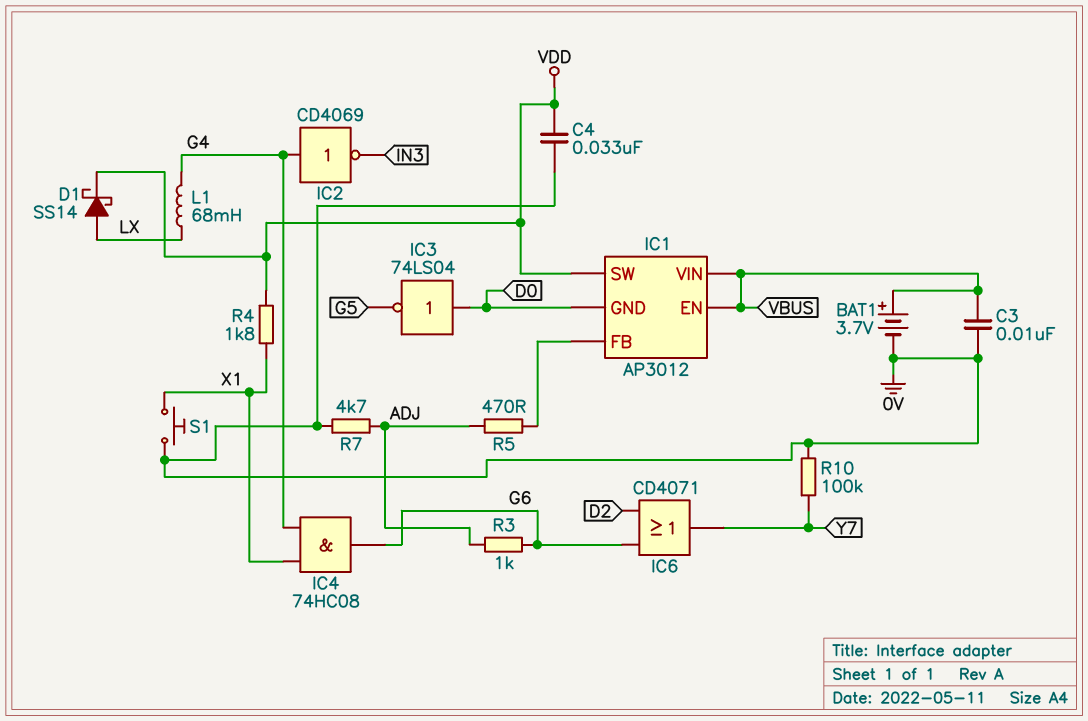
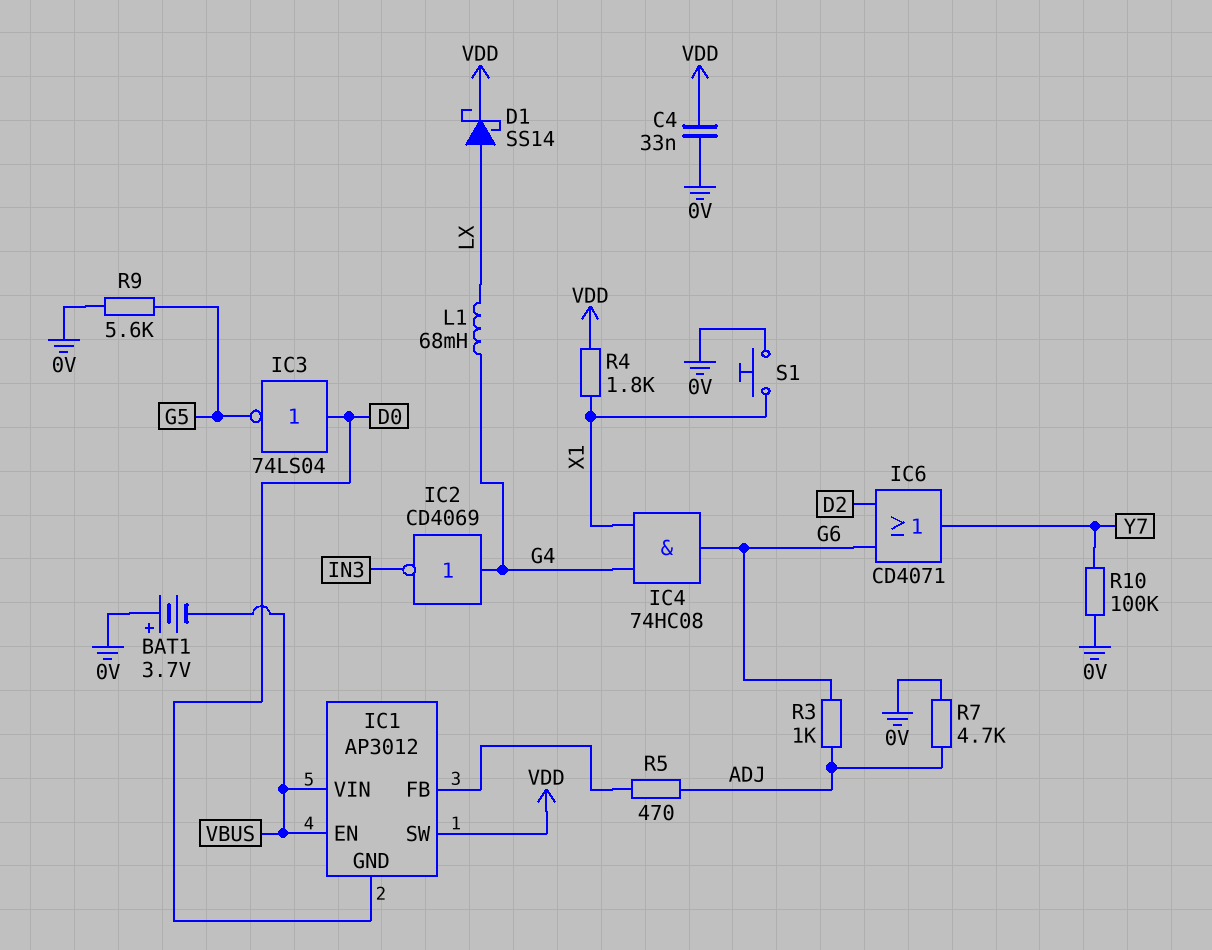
BAT1: 3.7V (plus VBUS, minus 0V) -> 3.7V (plus 0V, minus VBUS)
C3: 10nF (0V, VBUS) -> none
R9: none -> 5.6k (0V, G5)

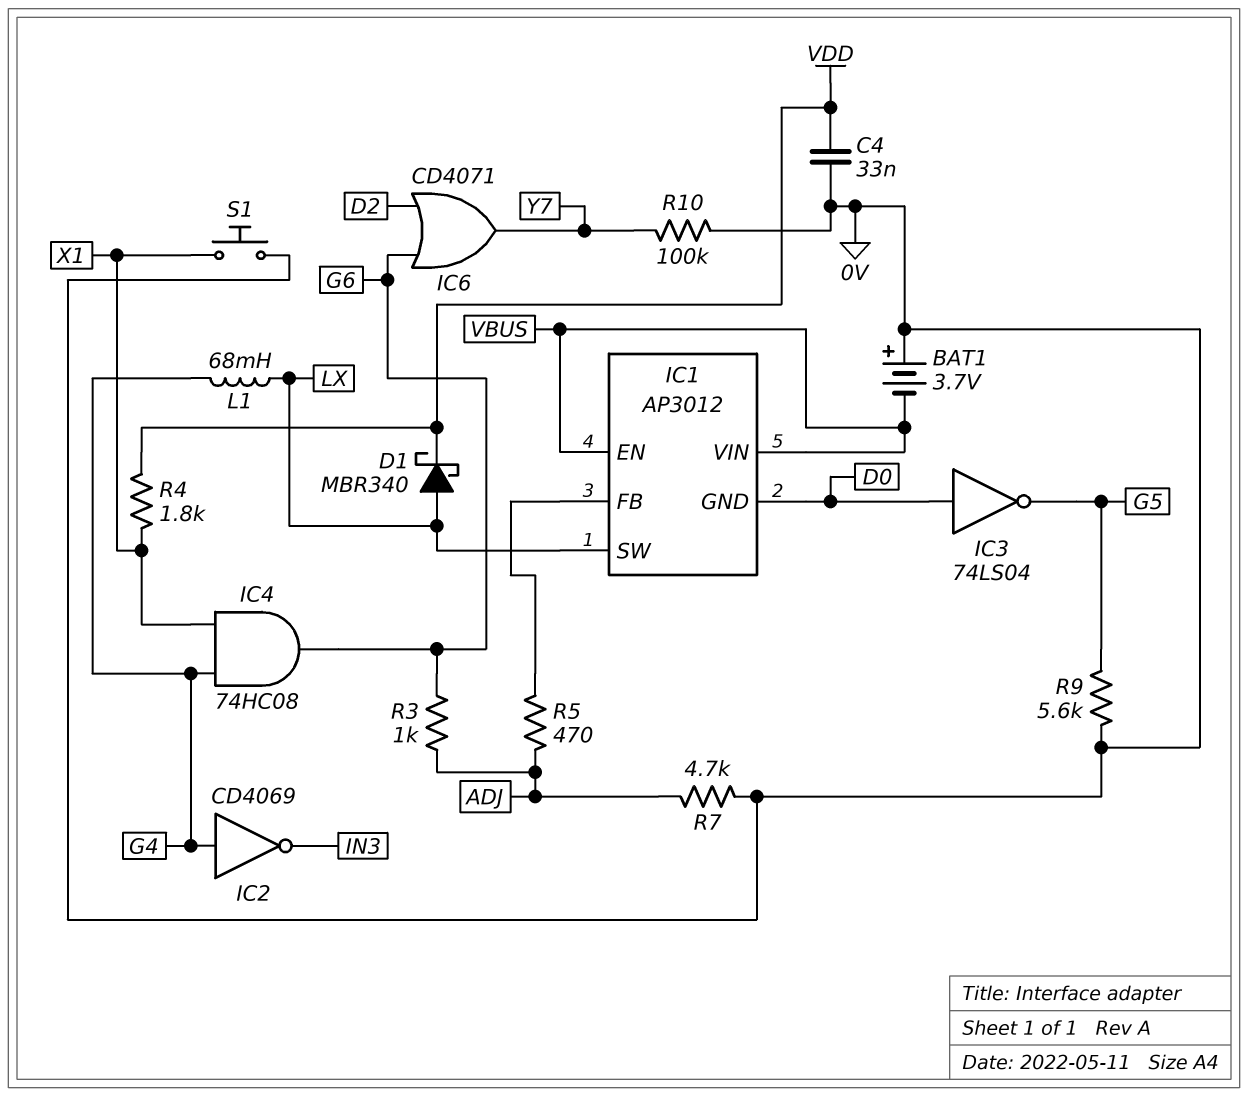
D1: schottky SS14 (A LX, K VDD) -> schottky MBR340 (A LX, K VDD)
IC1 pin SW: VDD -> LX

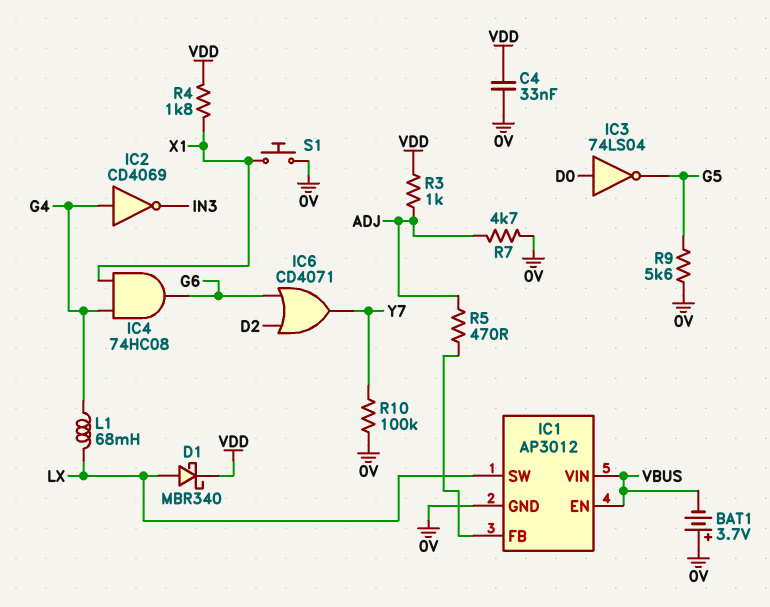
IC1 pin GND: D0 -> 0V
R3: 1k (ADJ, G6) -> 1k (ADJ, VDD)

